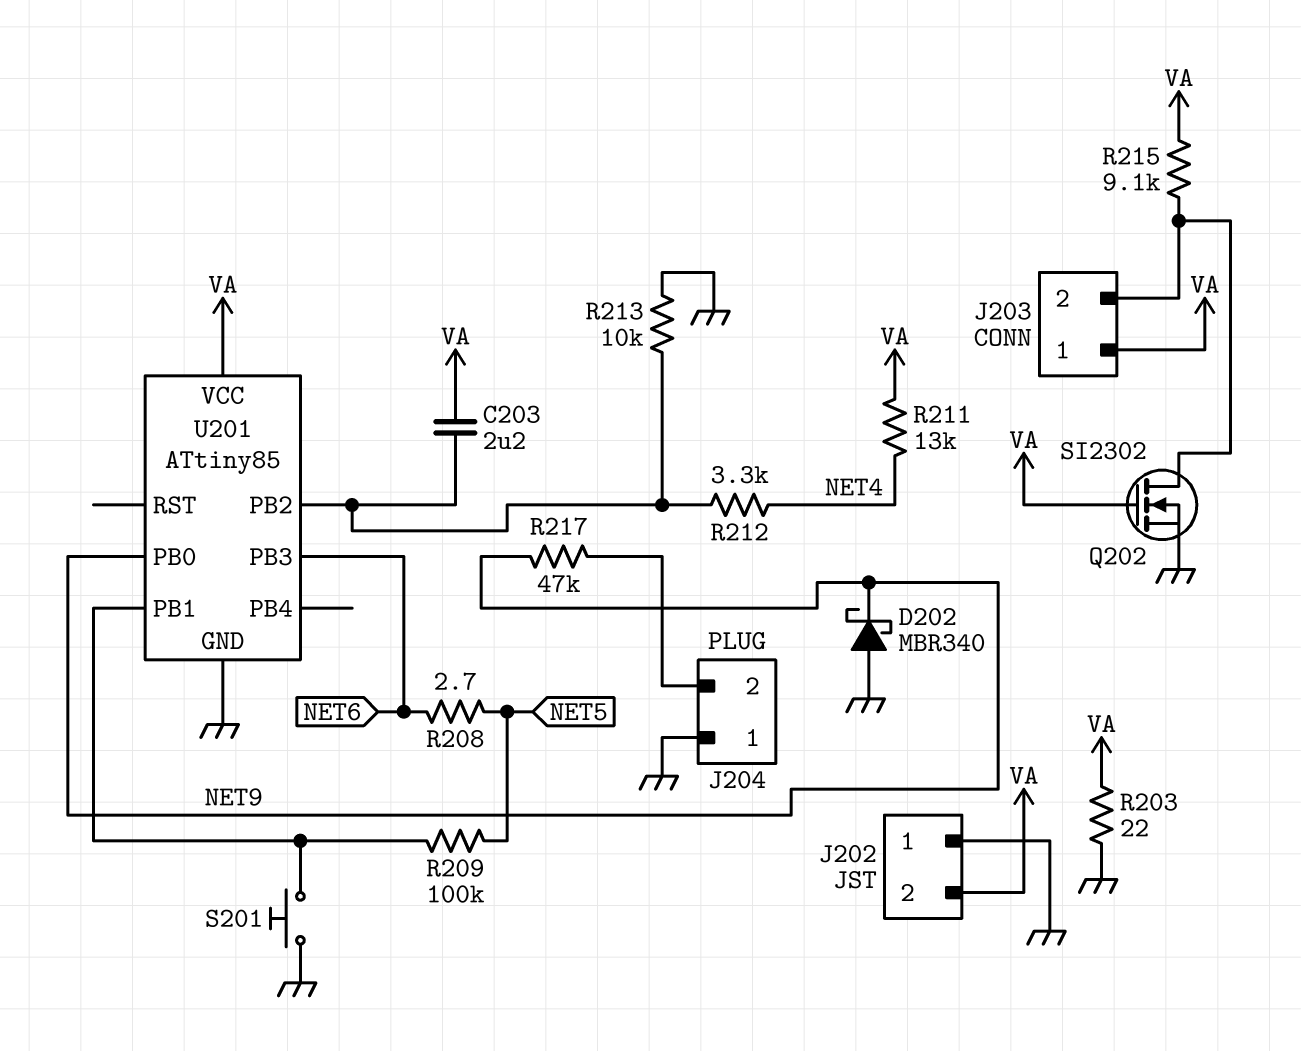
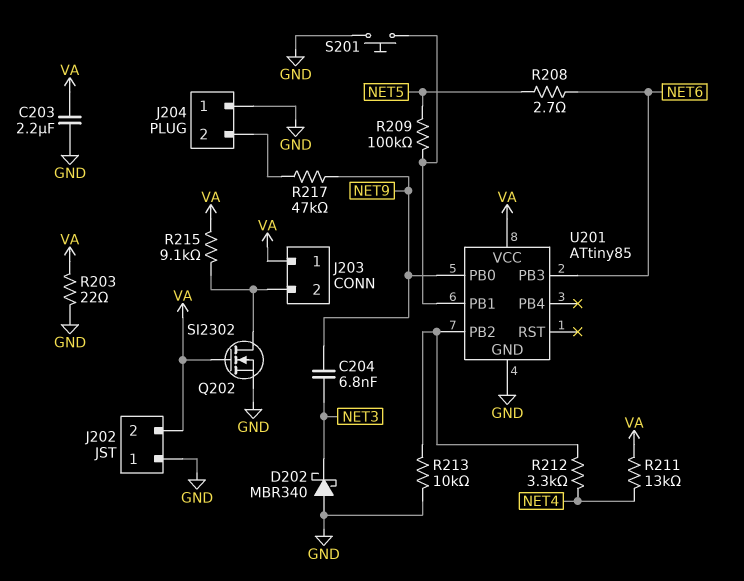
C203: 2.2uF (U201/PB2, VA) -> 2.2uF (GND, VA)
C204: none -> 6.8nF (NET3, NET9)
D202: schottky MBR340 (A GND, K NET9) -> schottky MBR340 (A GND, K NET3)

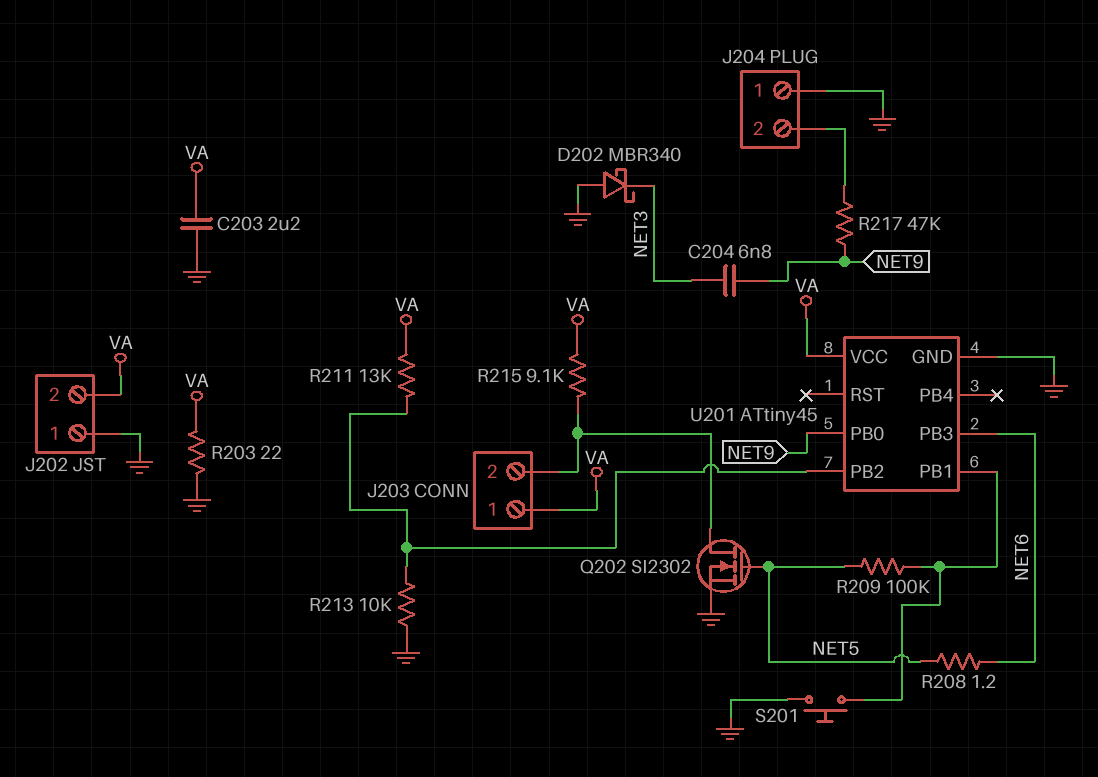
Q202: NMOS SI2302 (G VA, D J203/2, S GND) -> NMOS SI2302 (G NET5, D J203/2, S GND)
R208: 2.7 (NET5, NET6) -> 1.2 (NET5, NET6)
R211: 13k (NET4, VA) -> 13k (U201/PB2, VA)
R212: 3.3k (NET4, U201/PB2) -> none
U201: ATtiny85 -> ATtiny45

